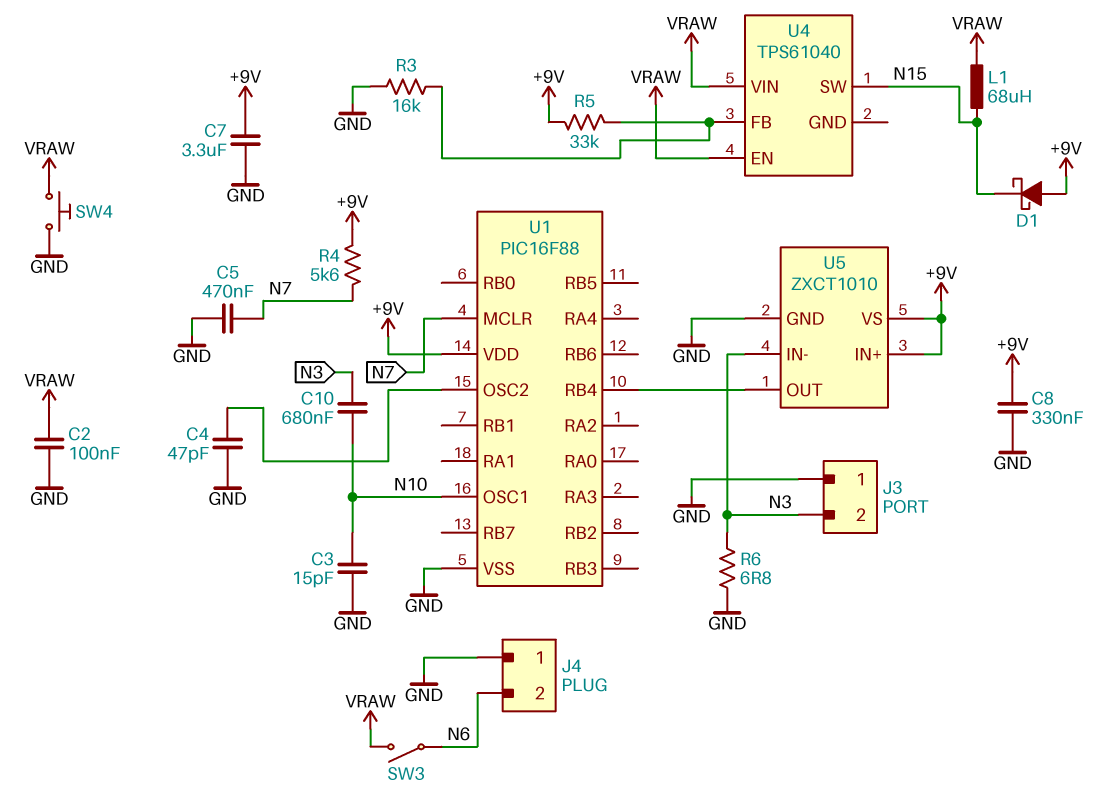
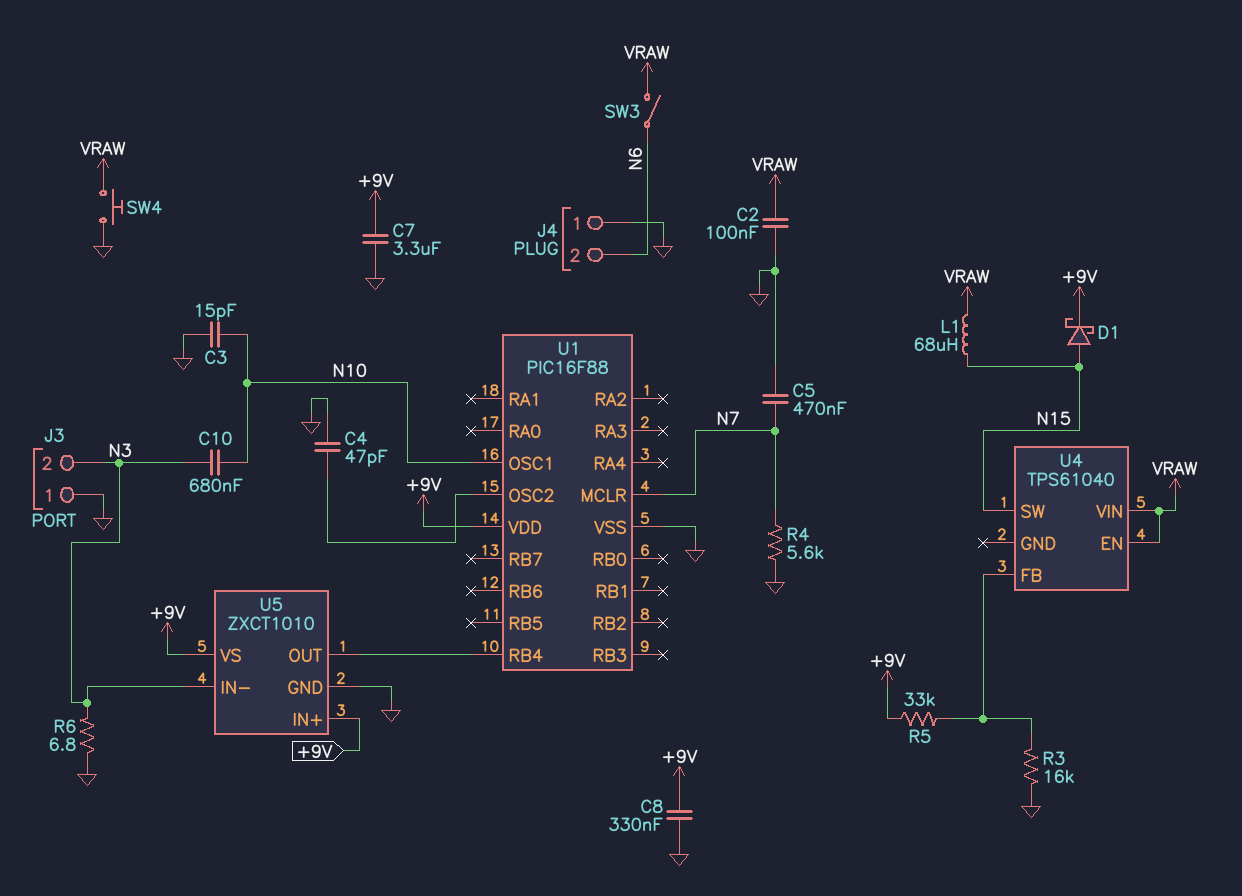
D1: schottky (A +9V, K N15) -> schottky (A N15, K +9V)
R4: 5.6k (+9V, N7) -> 5.6k (GND, N7)

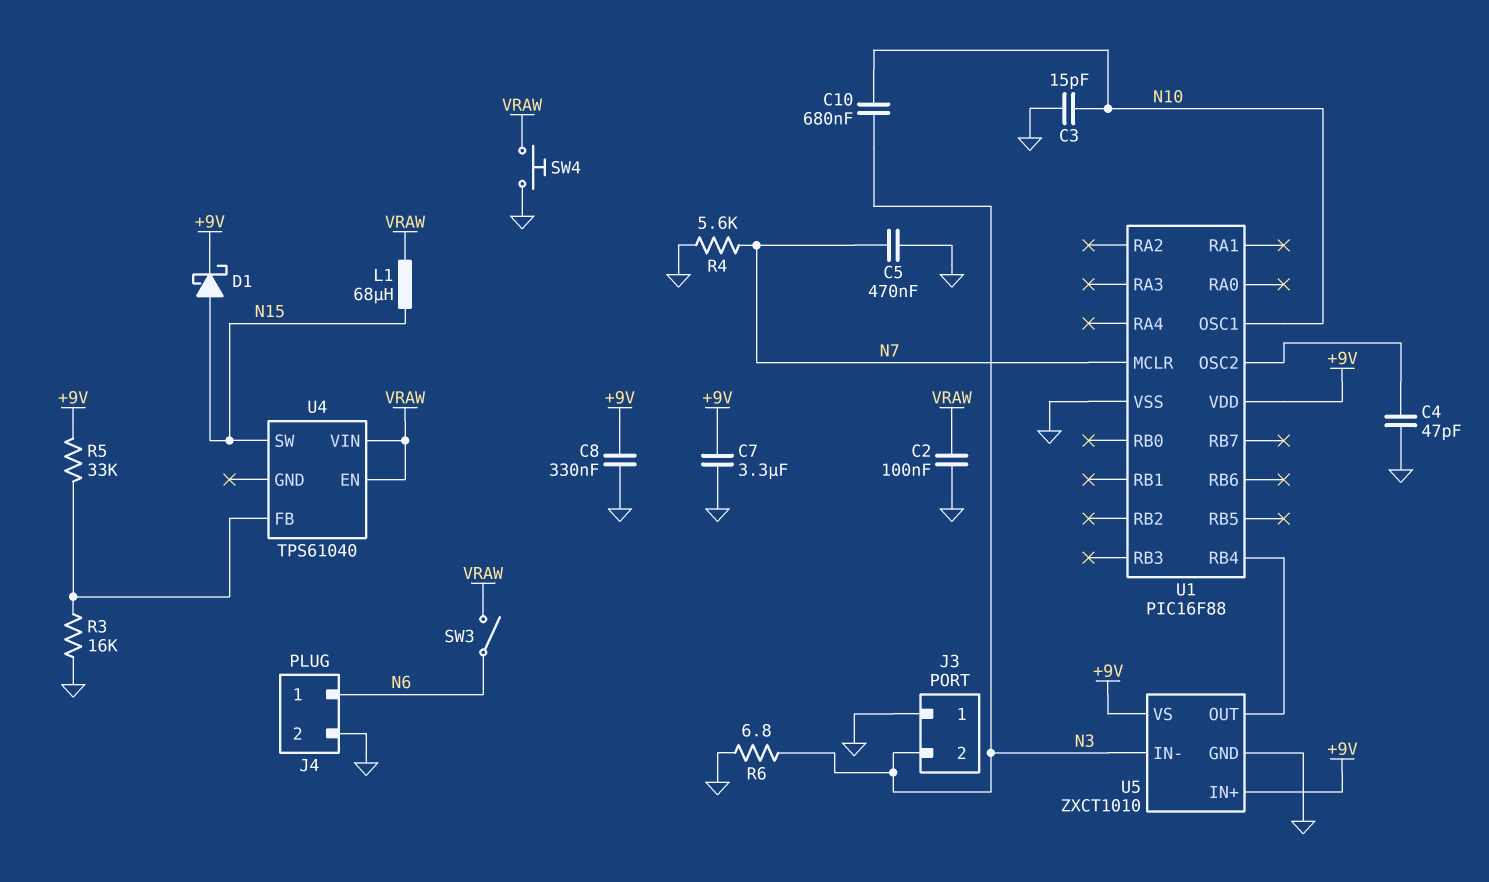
J4 pin 1: GND -> N6
J4 pin 2: N6 -> GND

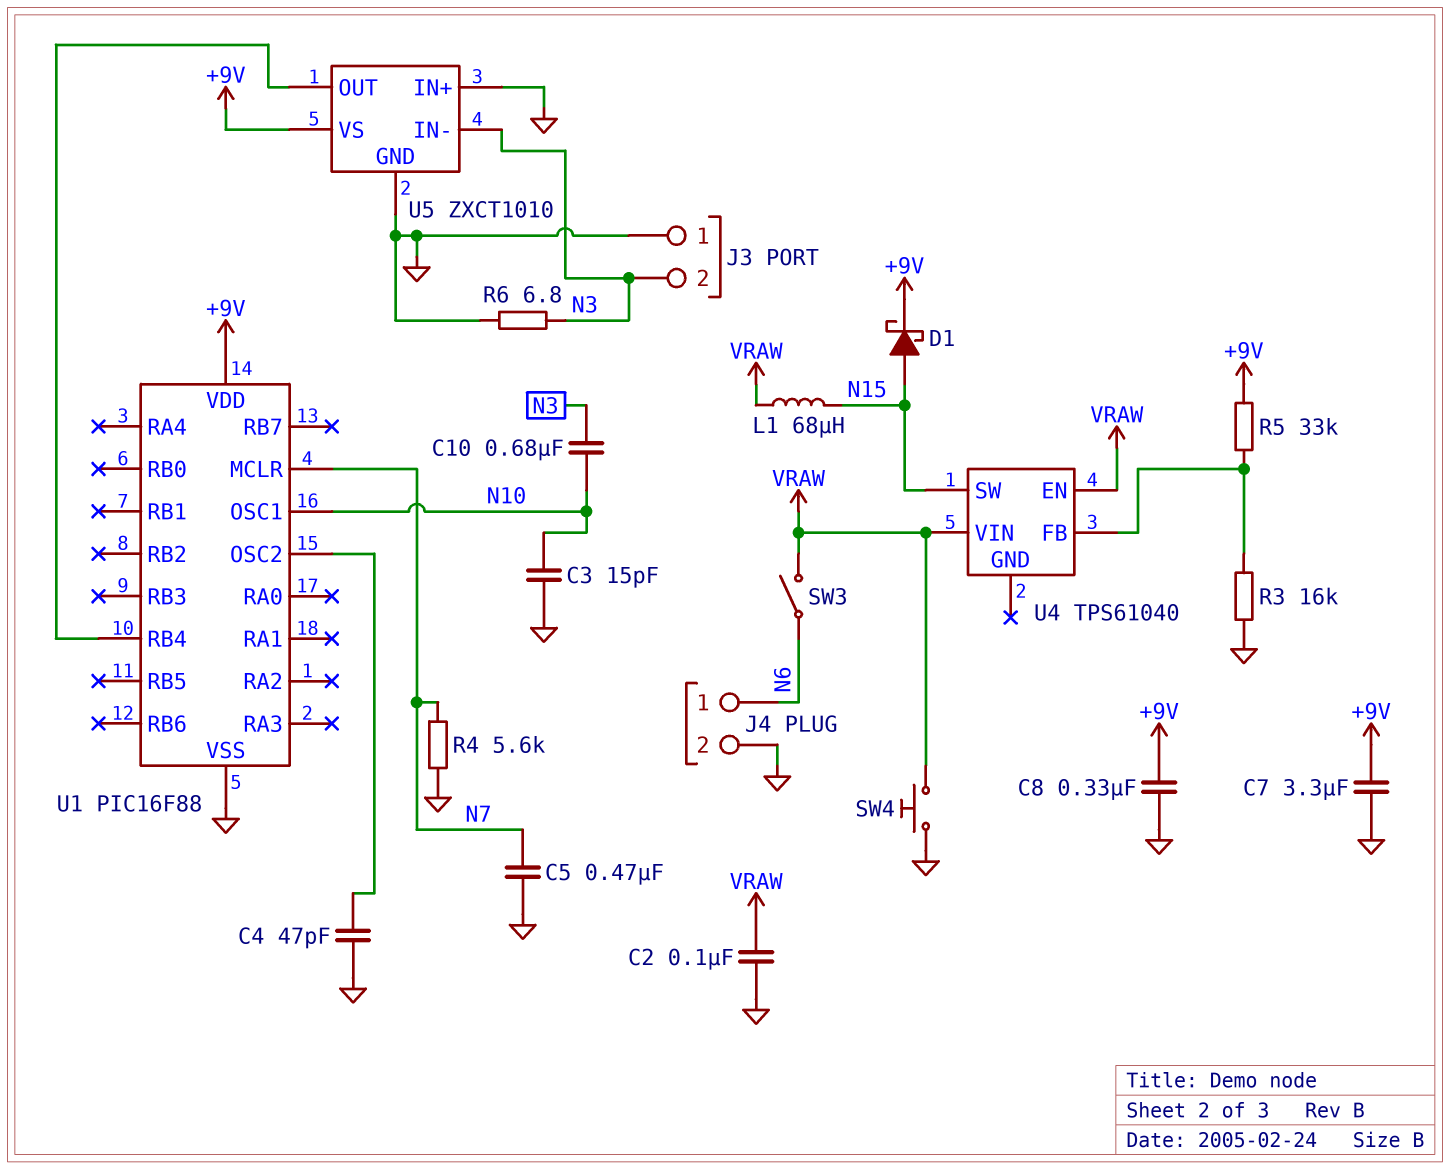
U5 pin IN+: +9V -> GND

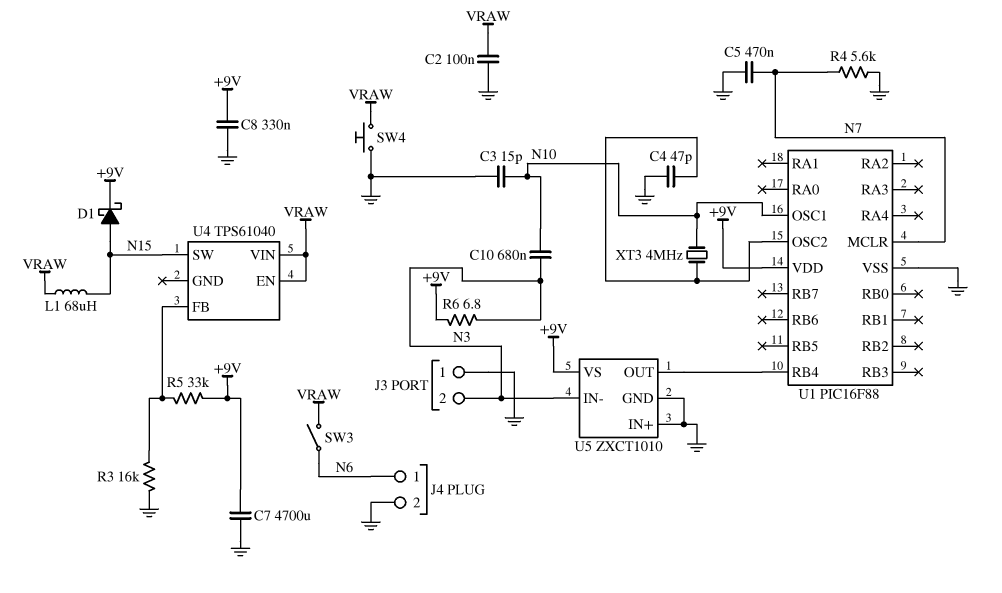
C7: 3.3uF (+9V, GND) -> 4700uF (+9V, GND)
R6: 6.8 (GND, N3) -> 6.8 (+9V, N3)
XT3: none -> 4MHz (N10, U1/OSC2)

